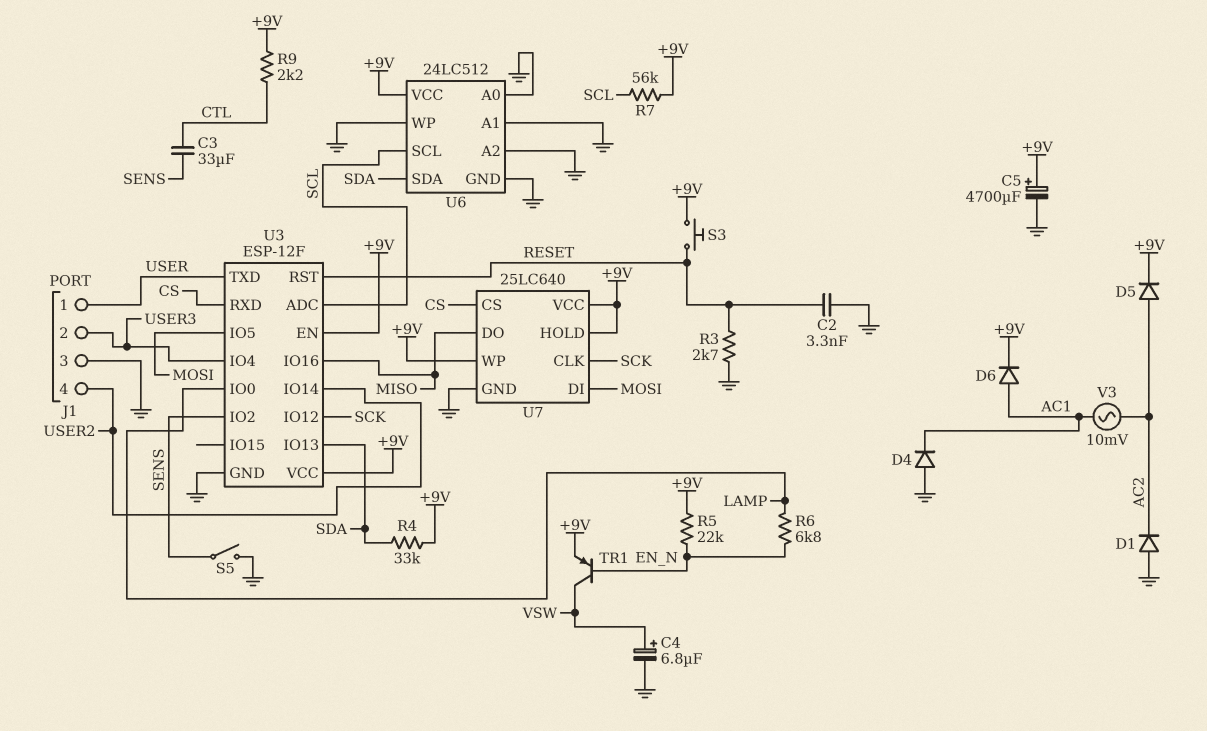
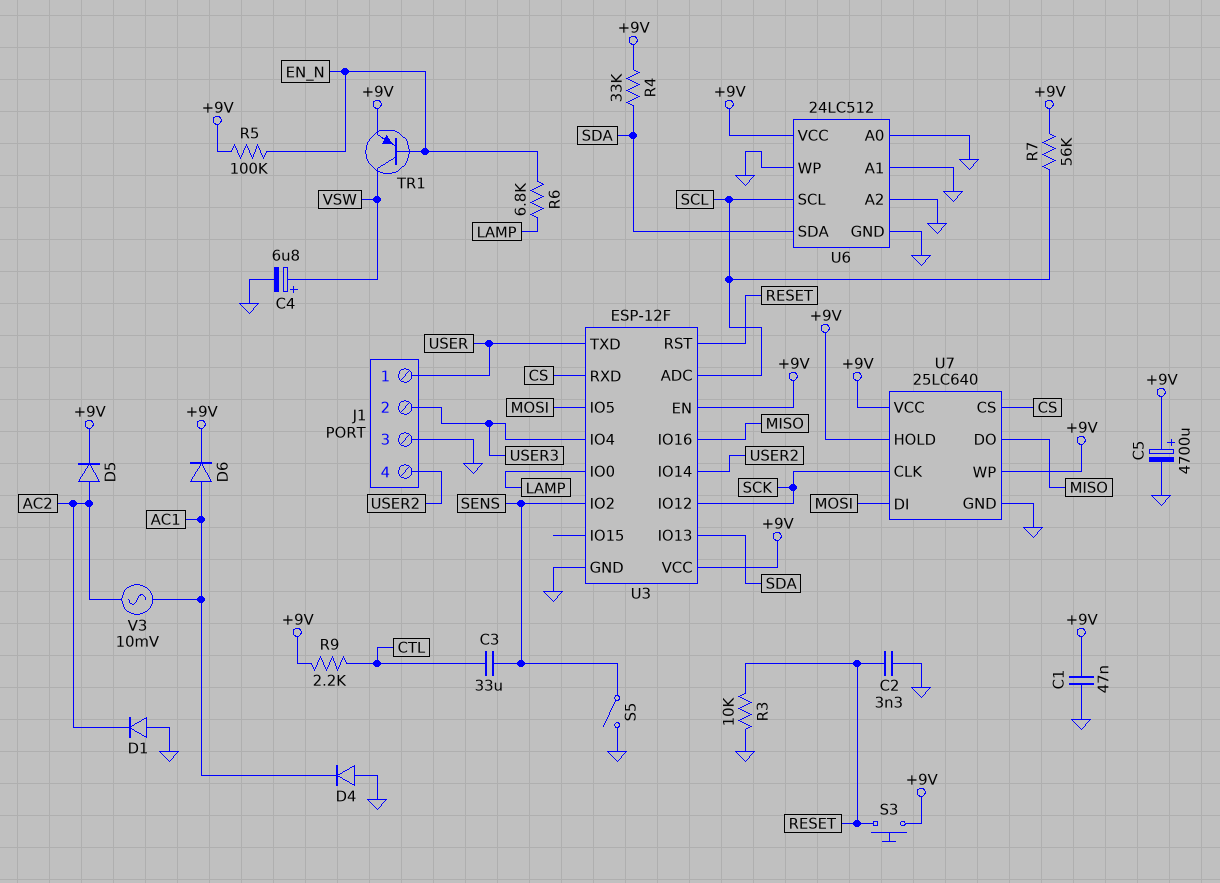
C1: none -> 47nF (+9V, GND)
R3: 2.7k (GND, RESET) -> 10k (GND, RESET)
R5: 22k (+9V, EN_N) -> 100k (+9V, EN_N)

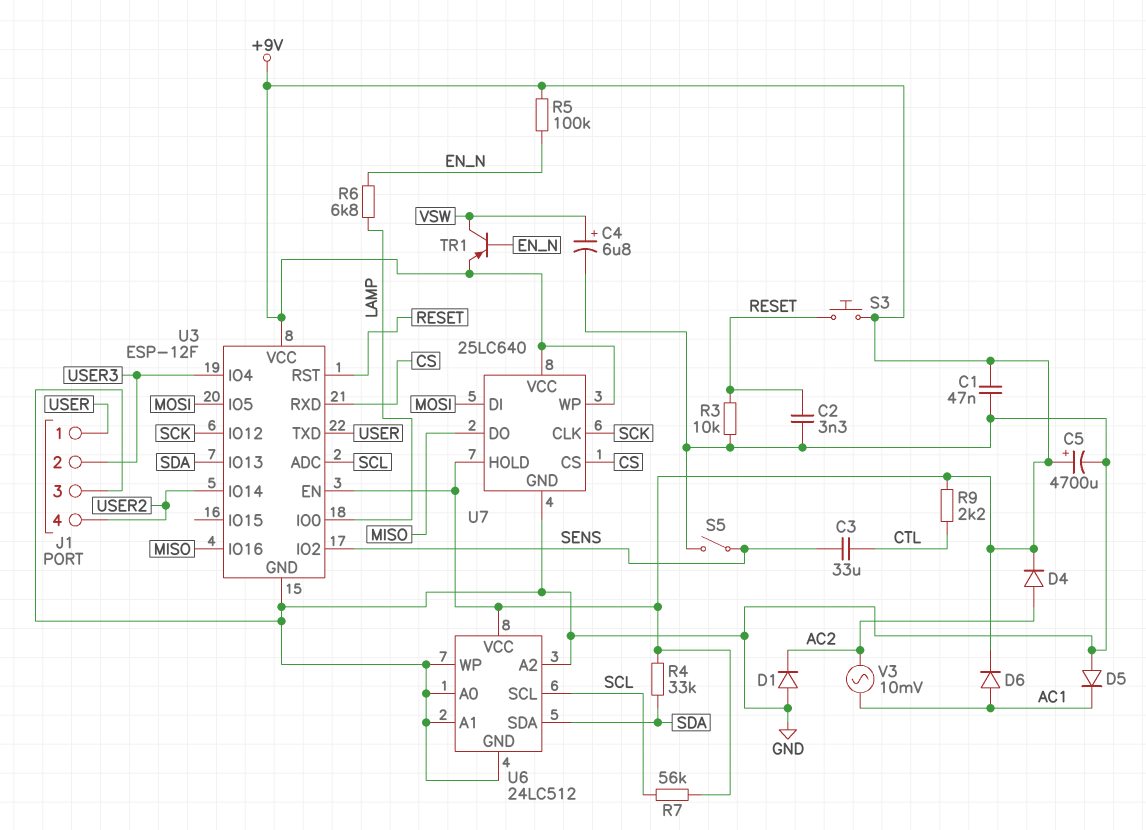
D4: diode (A GND, K AC1) -> diode (A AC2, K +9V)
D5: diode (A AC2, K +9V) -> diode (A GND, K AC1)

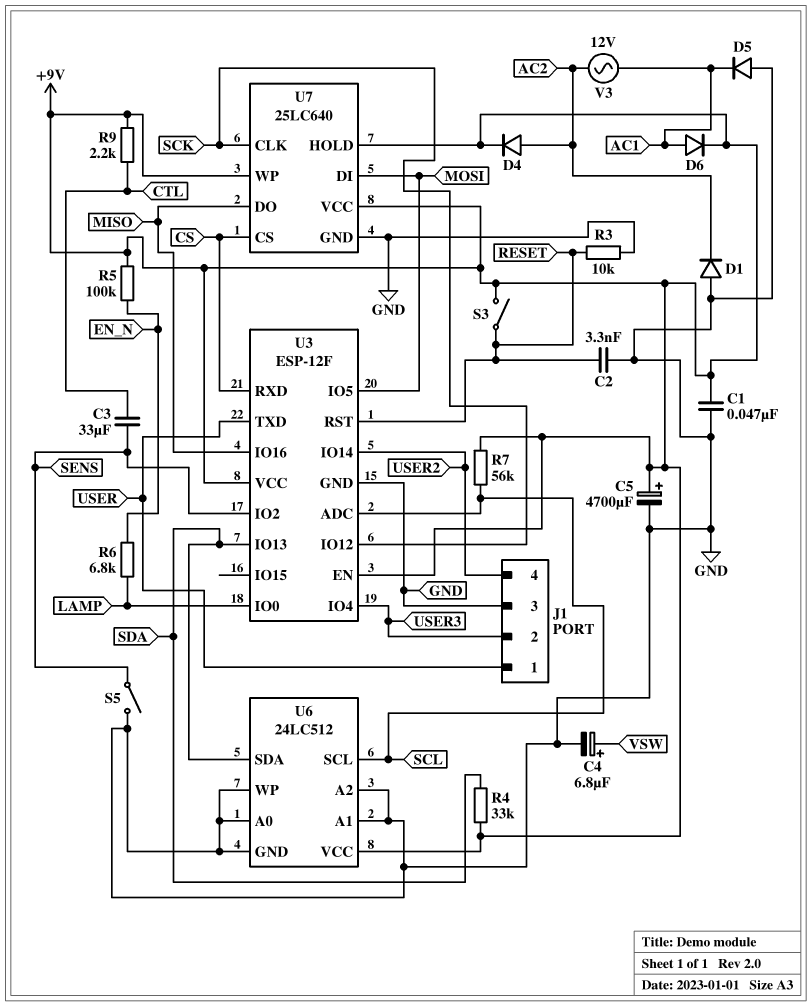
S3: button (+9V, RESET) -> switch (+9V, RESET)
TR1: PNP (B EN_N, C VSW, E +9V) -> none
V3: AC 10mV (AC1, AC2) -> AC 12V (AC1, AC2)

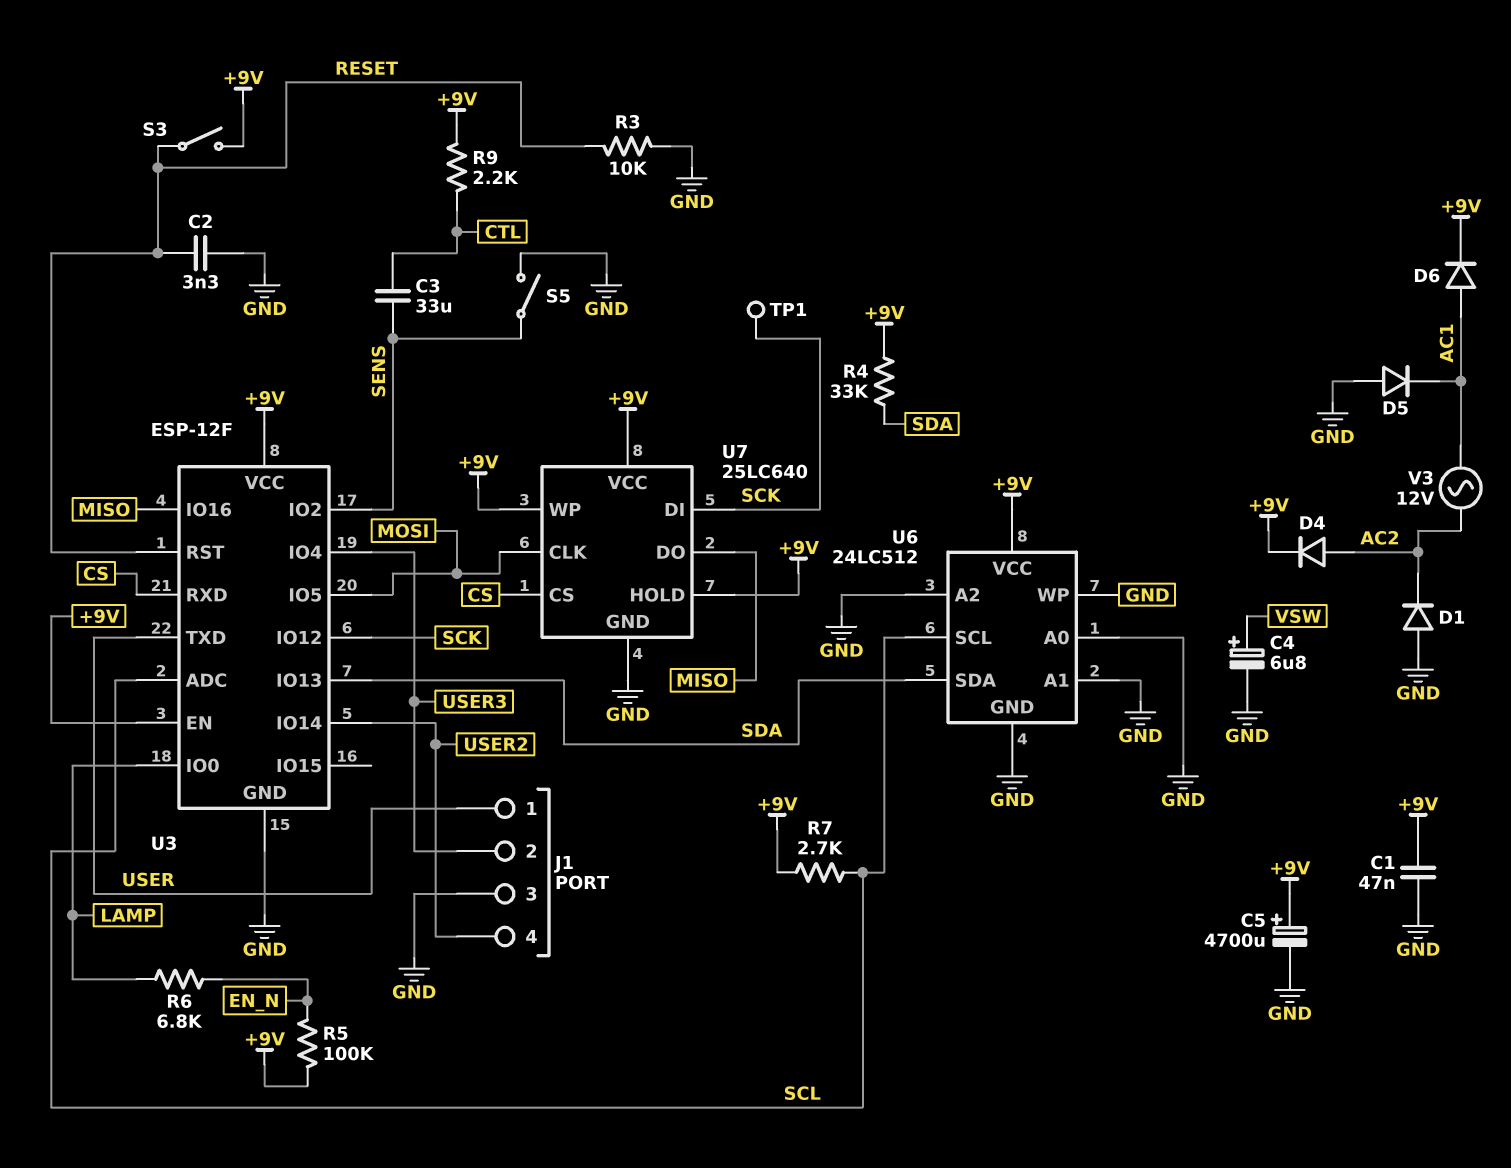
R7: 56k (+9V, SCL) -> 2.7k (+9V, SCL)
TP1: none -> test point (SCK)
U7 pin CLK: SCK -> MOSI
U7 pin DI: MOSI -> SCK

